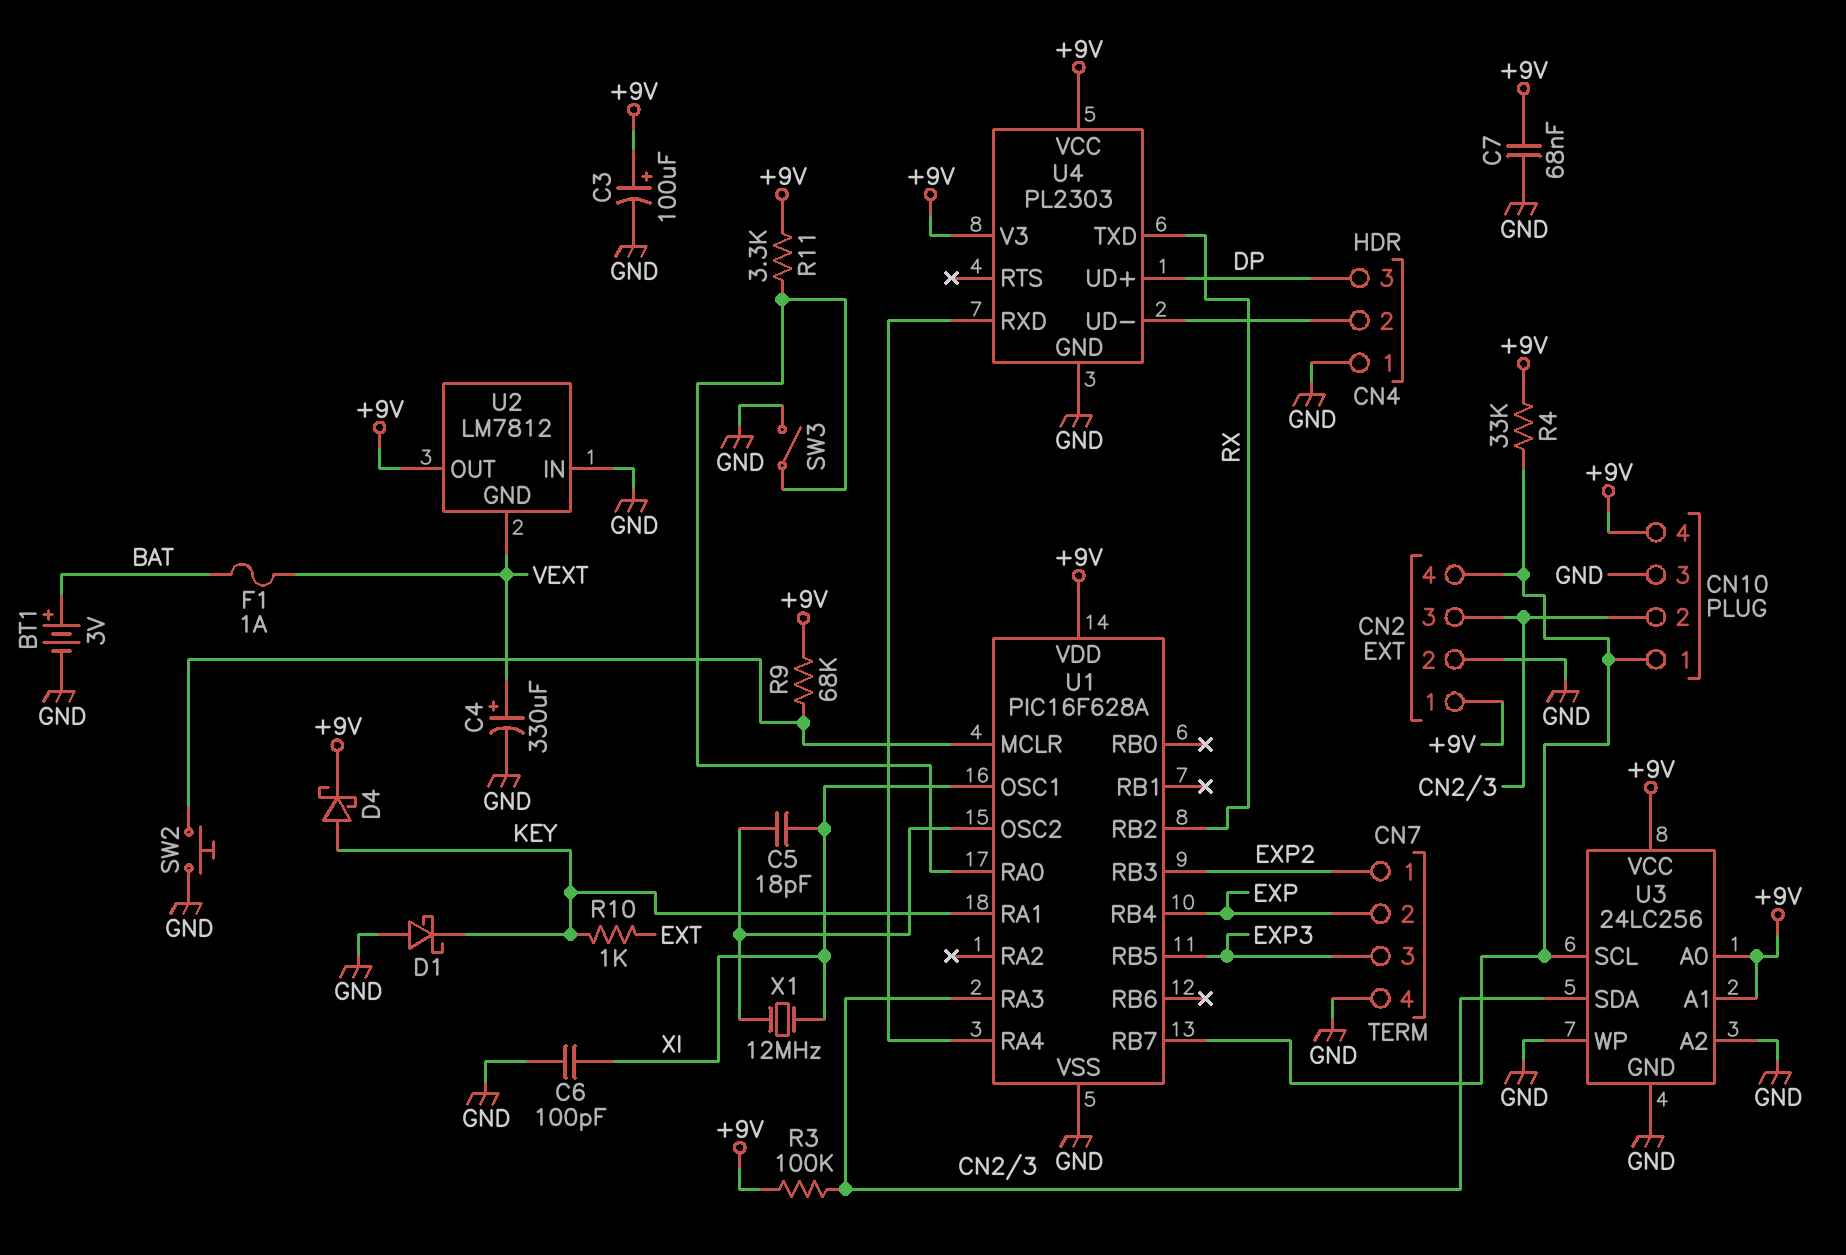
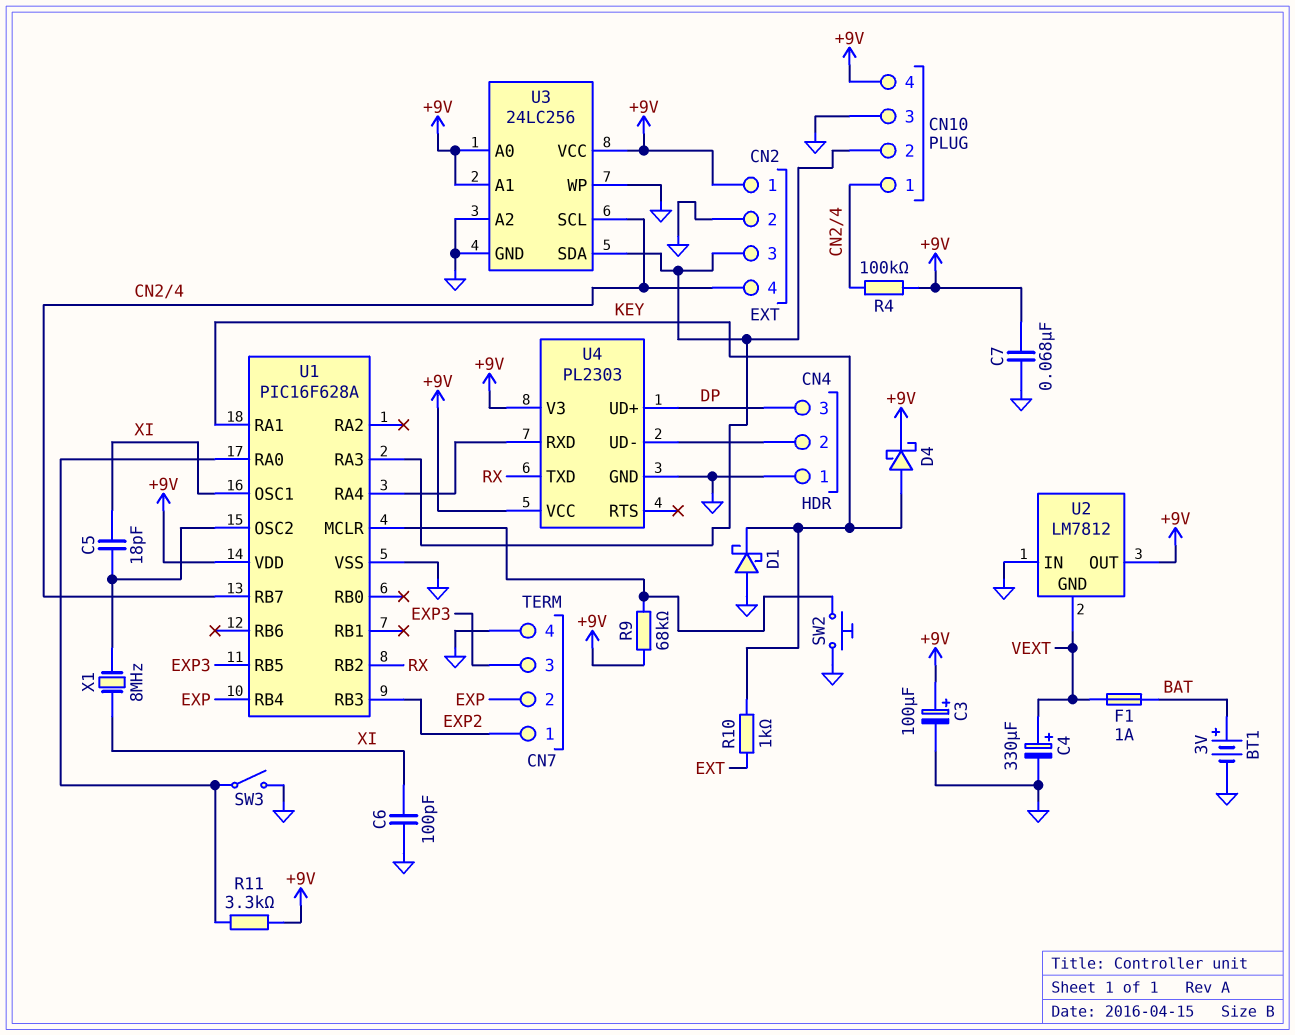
R3: 100k (+9V, CN2/3) -> none
R4: 33k (+9V, CN2/4) -> 100k (+9V, CN2/4)
X1: 12MHz (U1/OSC2, XI) -> 8MHz (U1/OSC2, XI)

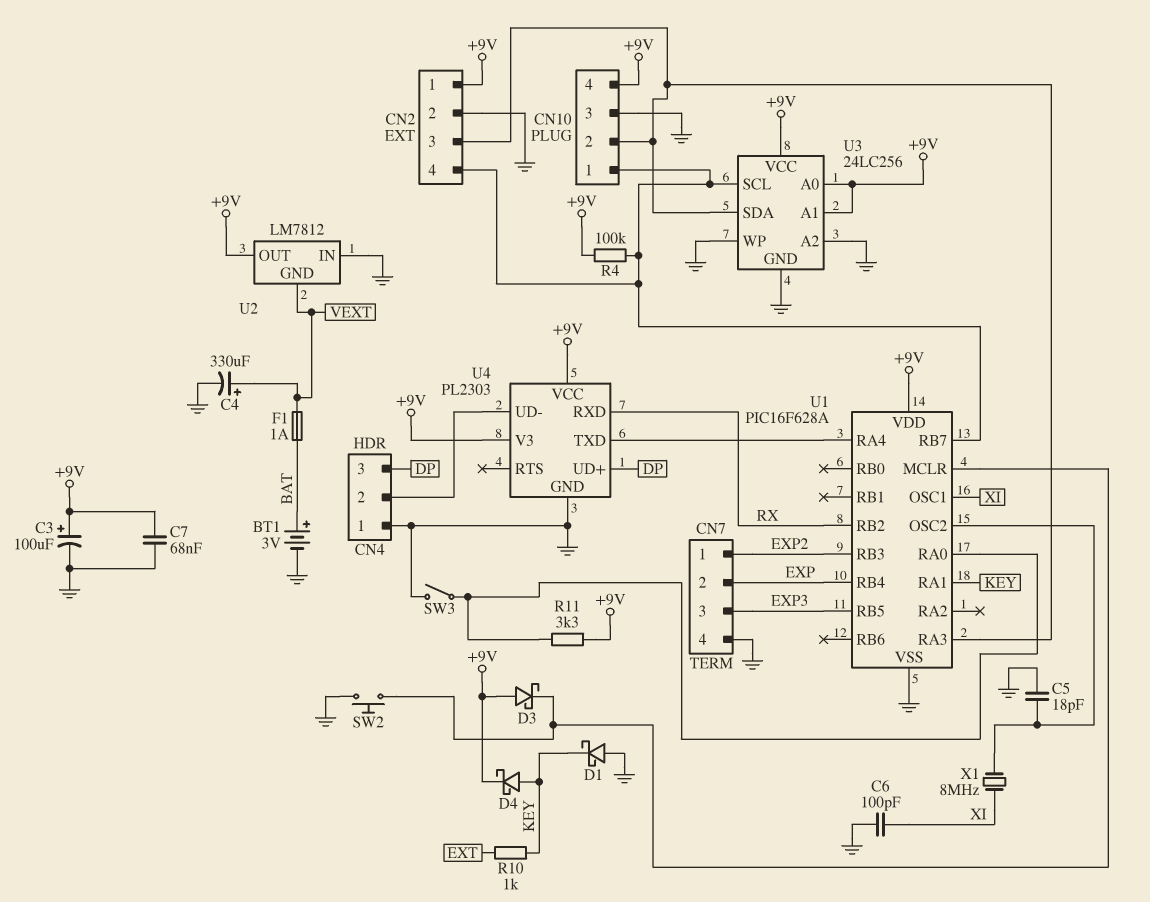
C5: 18pF (U1/OSC2, XI) -> 18pF (GND, U1/OSC2)
D3: none -> schottky (A +9V, K U1/MCLR)
R9: 68k (+9V, U1/MCLR) -> none
U4 pin RXD: U1/RA4 -> RX
U4 pin TXD: RX -> U1/RA4

